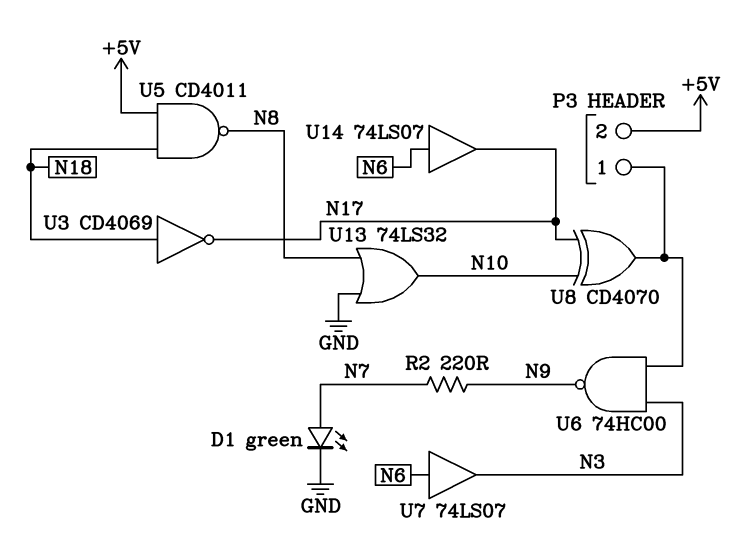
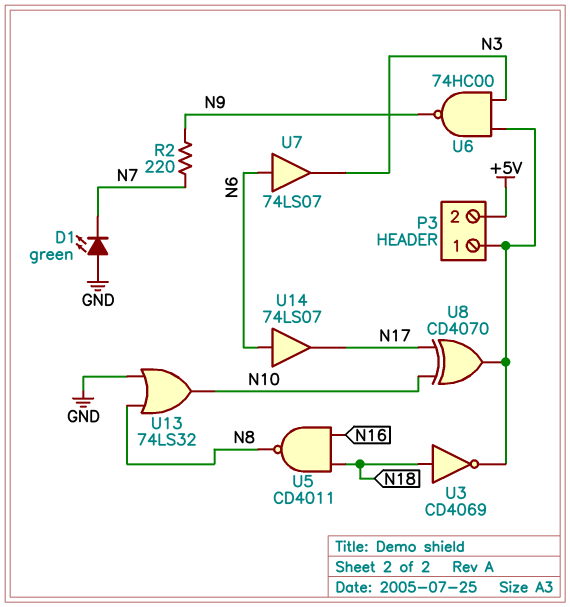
D1: LED green (A N7, K GND) -> LED green (A GND, K N7)
U3: NOT CD4069 (in N18, out N17) -> NOT CD4069 (in N18, out P3/1)
U5: NAND CD4011 (in +5V, in N18, out N8) -> NAND CD4011 (in N16, in N18, out N8)

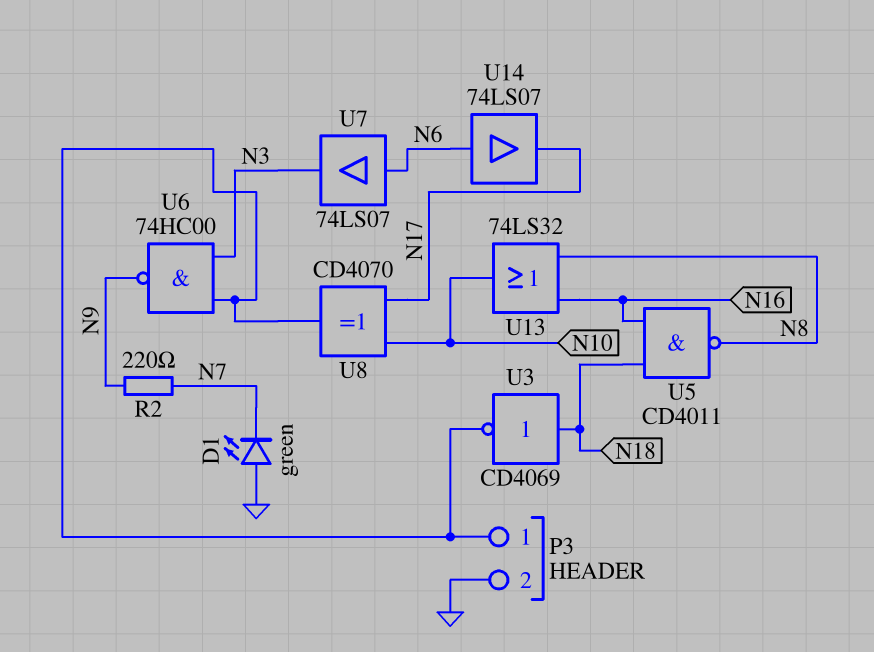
P3 pin 2: +5V -> GND
U13: OR 74LS32 (in GND, in N8, out N10) -> OR 74LS32 (in N8, in N16, out N10)

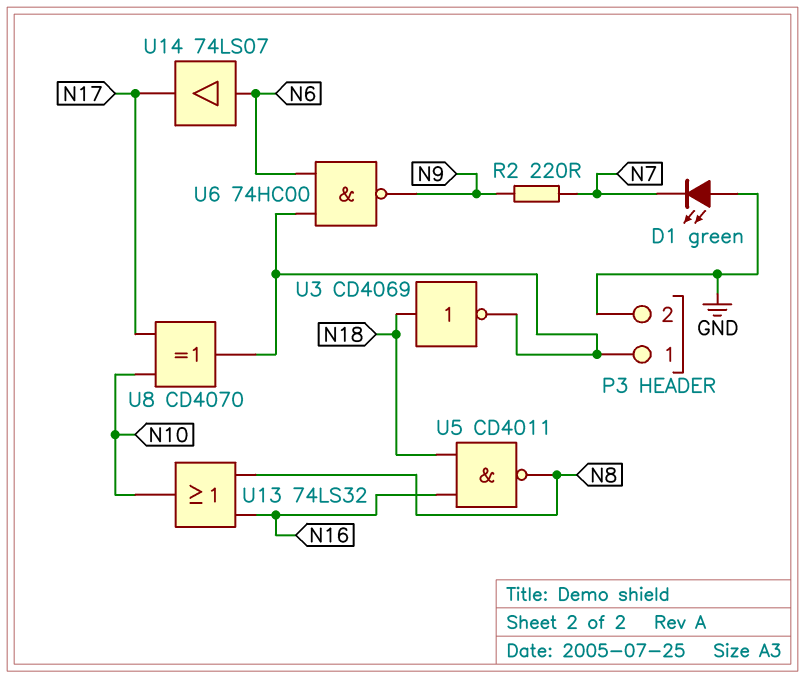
U6: NAND 74HC00 (in N3, in P3/1, out N9) -> NAND 74HC00 (in N6, in P3/1, out N9)
U7: buffer 74LS07 (in N6, out N3) -> none

